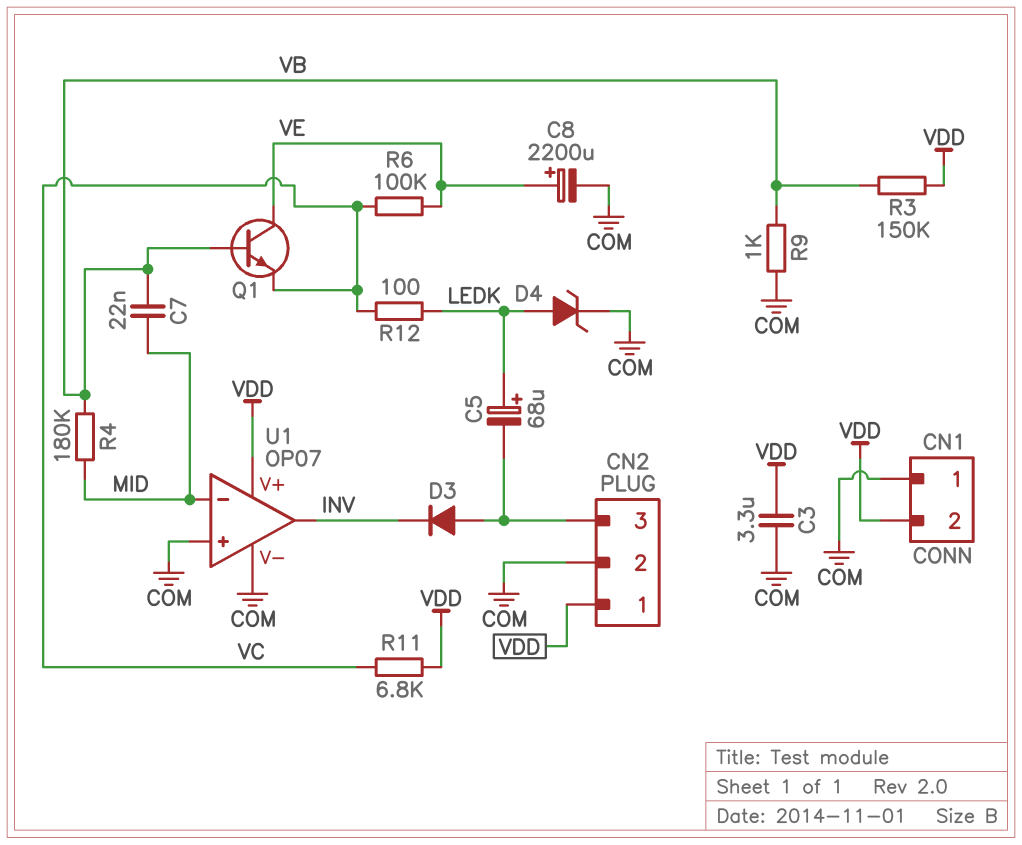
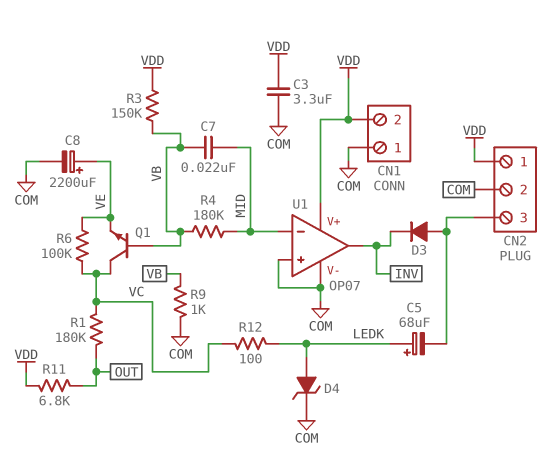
Q1: NPN (B VB, C VE, E VC) -> NPN (B VB, C VC, E VE)
R1: none -> 180k (OUT, VC)
R11: 6.8k (VC, VDD) -> 6.8k (OUT, VDD)

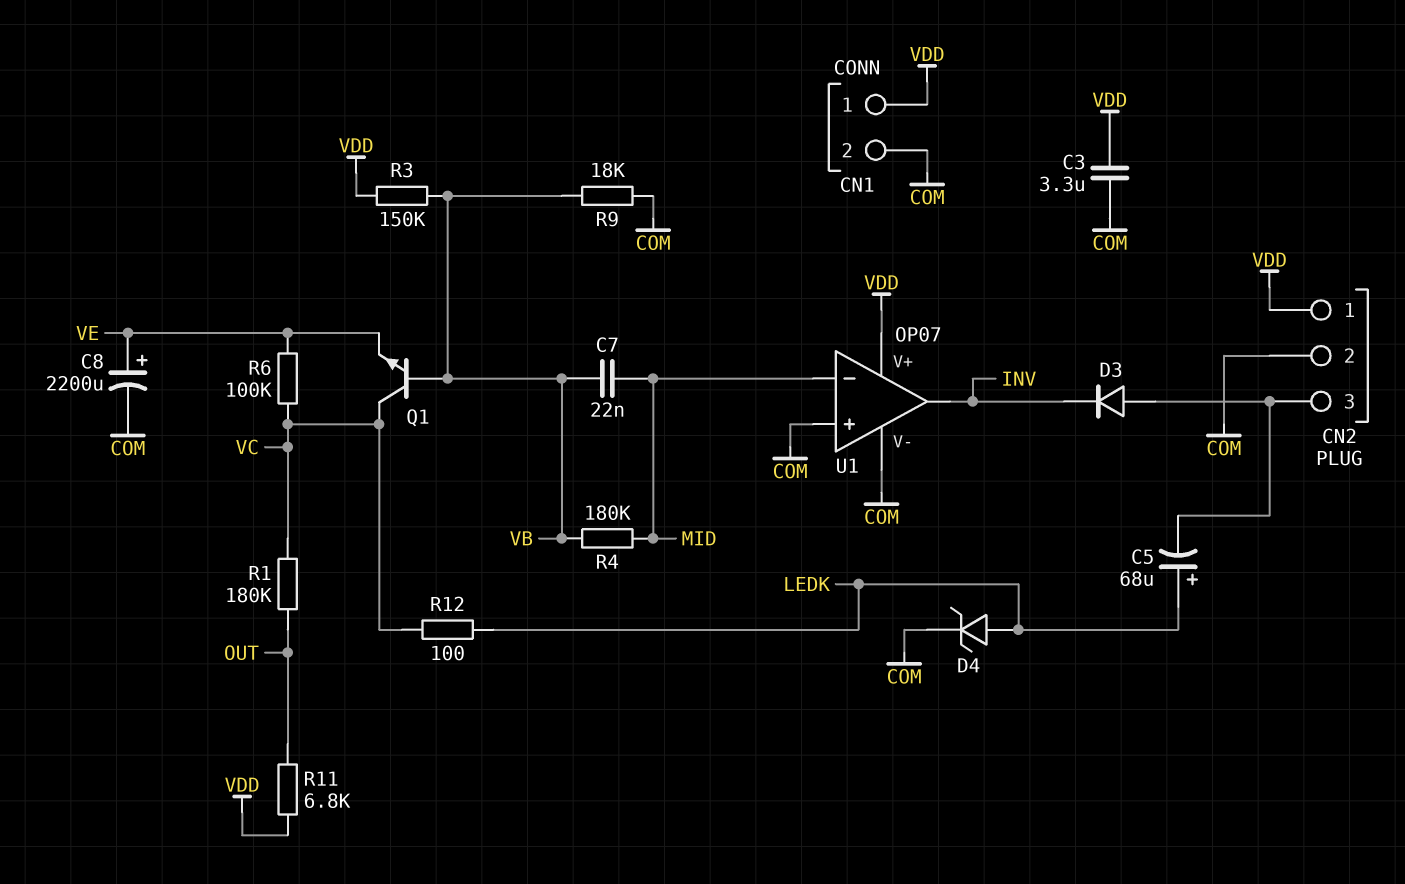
CN1 pin 1: COM -> VDD
CN1 pin 2: VDD -> COM
R9: 1k (COM, VB) -> 18k (COM, VB)

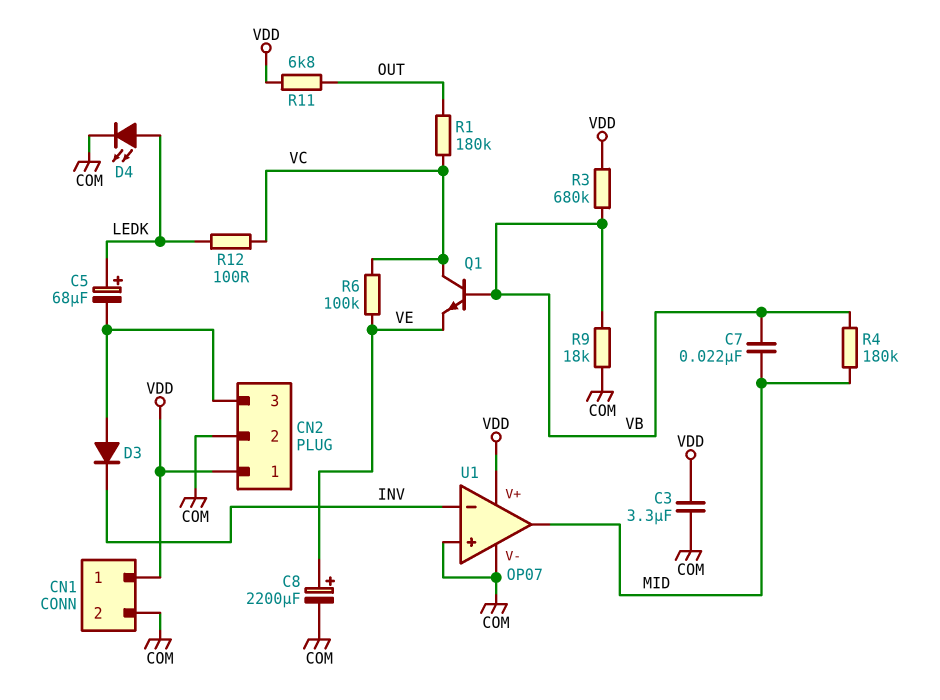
D4: zener (A LEDK, K COM) -> LED (A LEDK, K COM)
R3: 150k (VB, VDD) -> 680k (VB, VDD)
U1 pin in-: MID -> INV
U1 pin out: INV -> MID

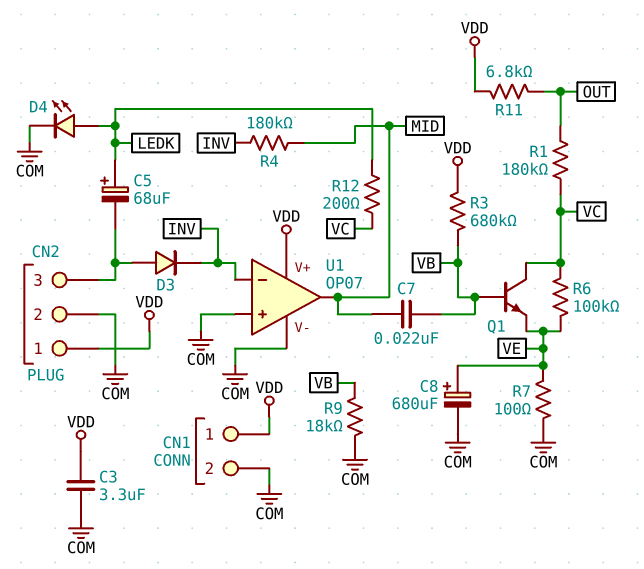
C8: 2200uF (plus VE, minus COM) -> 680uF (plus VE, minus COM)
R4: 180k (MID, VB) -> 180k (INV, MID)
R7: none -> 100 (COM, VE)
R12: 100 (LEDK, VC) -> 200 (LEDK, VC)

